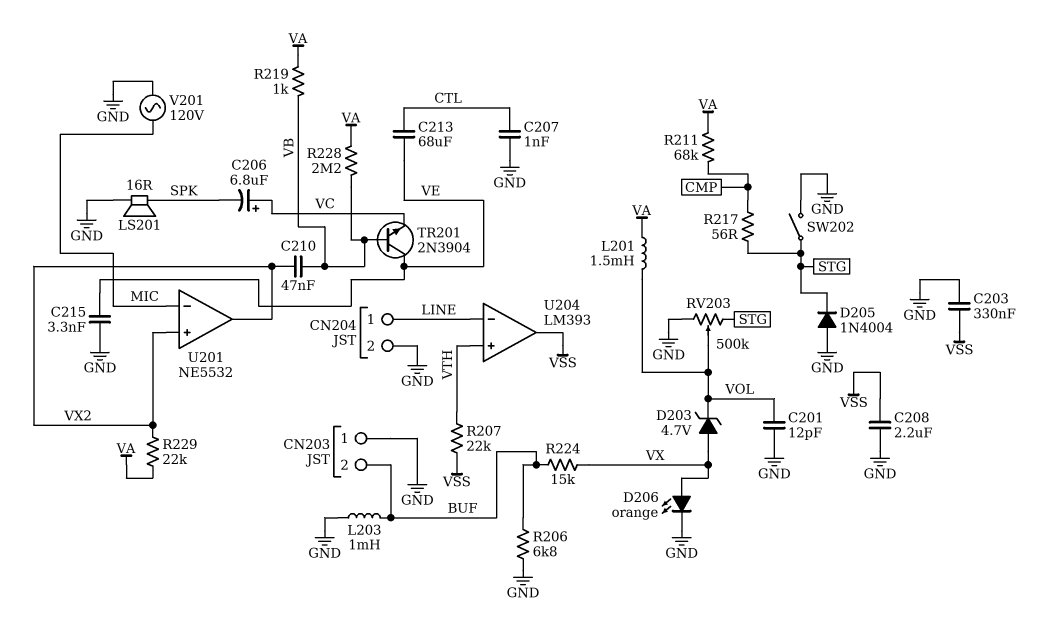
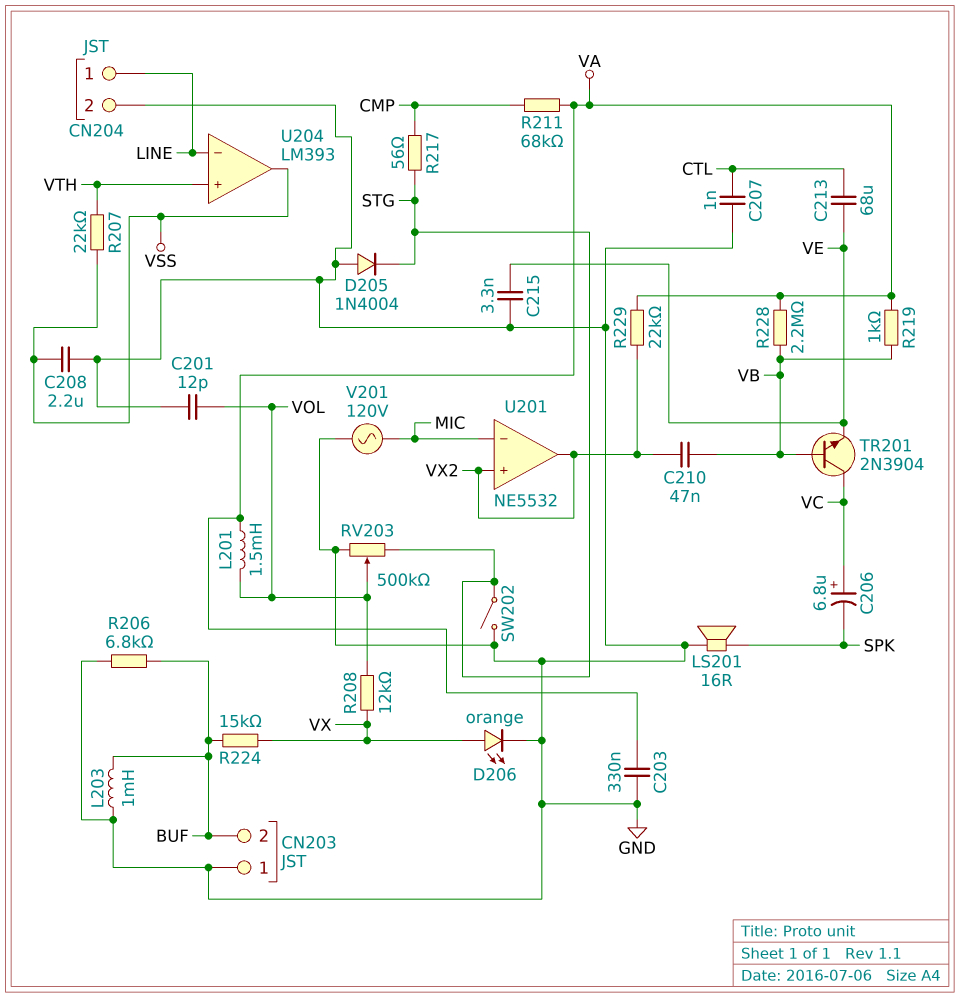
C203: 330nF (GND, VSS) -> 330nF (GND, VA)
D203: zener 4.7V (A VX, K VOL) -> none
R208: none -> 12k (VOL, VX)
TR201: NPN 2N3904 (B VB, C VE, E VC) -> NPN 2N3904 (B VB, C VC, E VE)

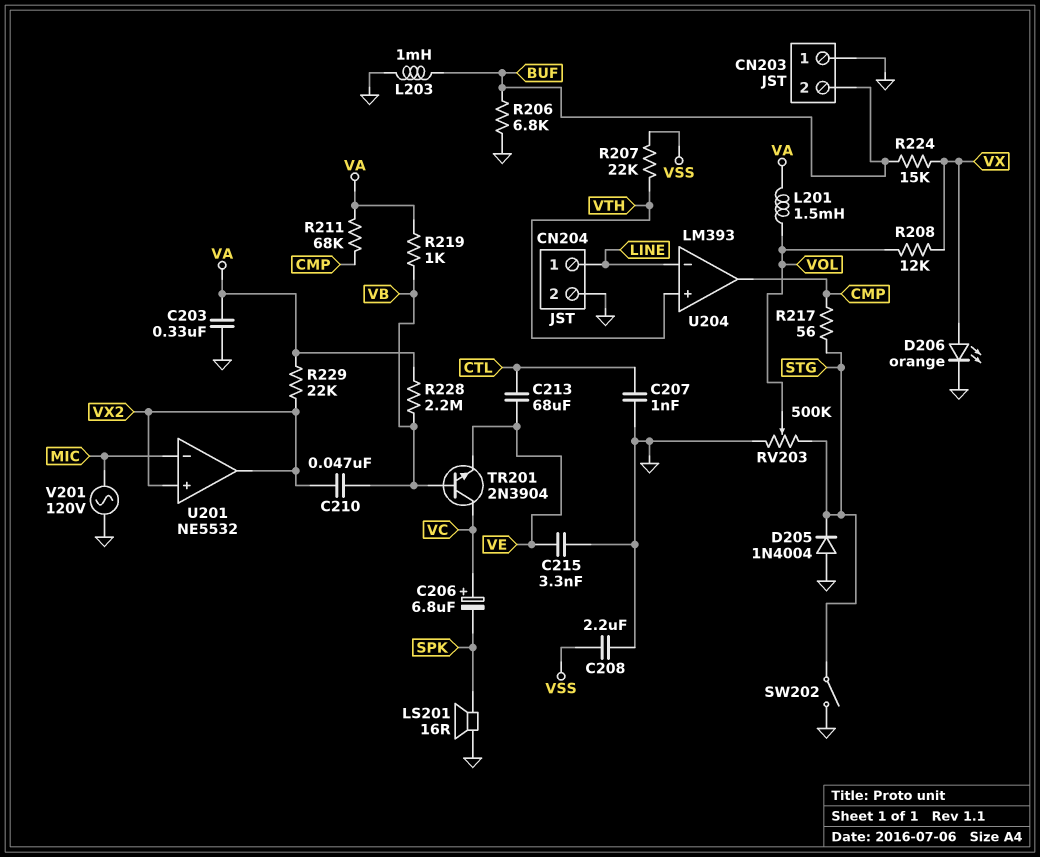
C201: 12pF (GND, VOL) -> none
U204 pin out: VSS -> CMP

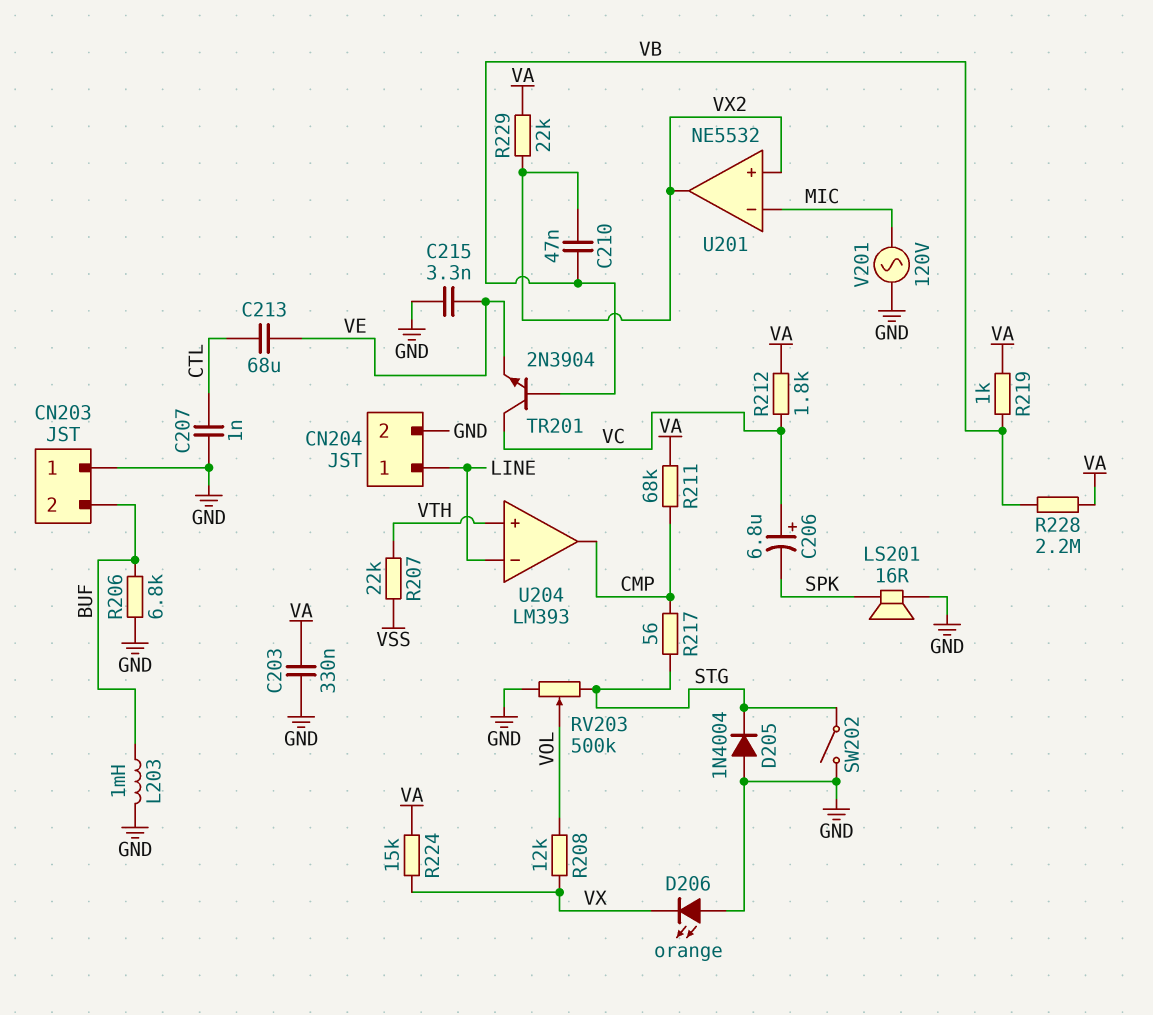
C208: 2.2uF (GND, VSS) -> none
D206: LED orange (A VX, K GND) -> LED orange (A GND, K VX)
L201: 1.5mH (VA, VOL) -> none
R212: none -> 1.8k (VA, VC)
R224: 15k (BUF, VX) -> 15k (VA, VX)

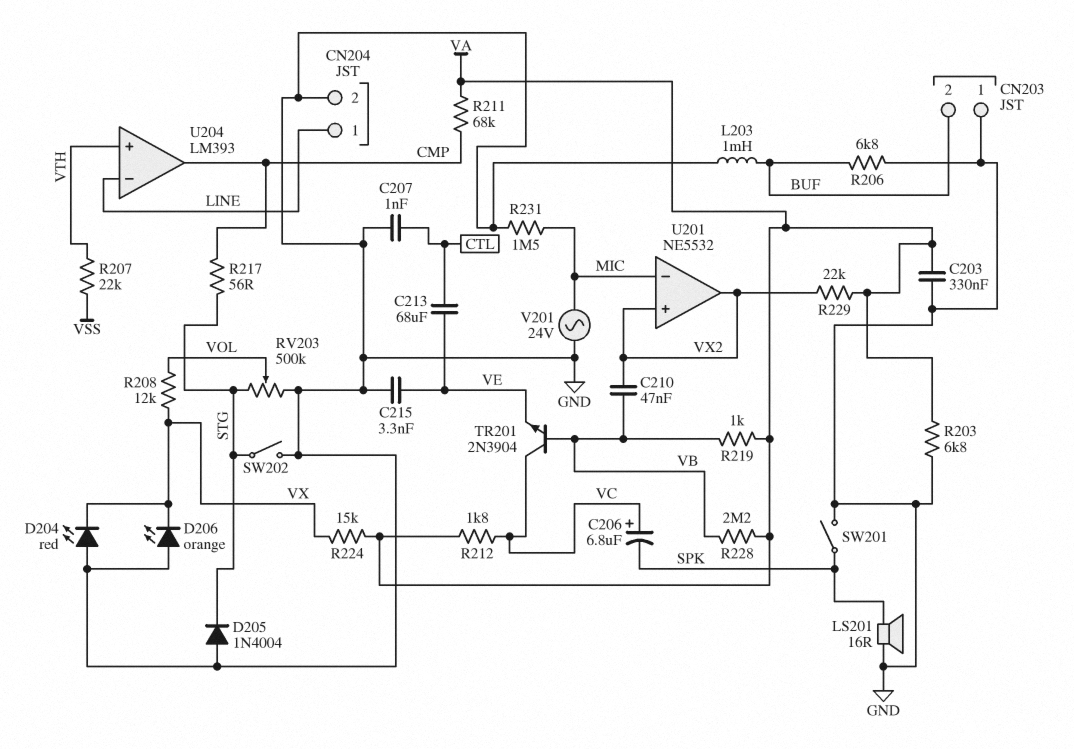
D204: none -> LED red (A GND, K VX)
R203: none -> 6.8k (GND, VA)
R231: none -> 1.5M (GND, MIC)
SW201: none -> switch (GND, SPK)
V201: AC 120V (GND, MIC) -> AC 24V (GND, MIC)

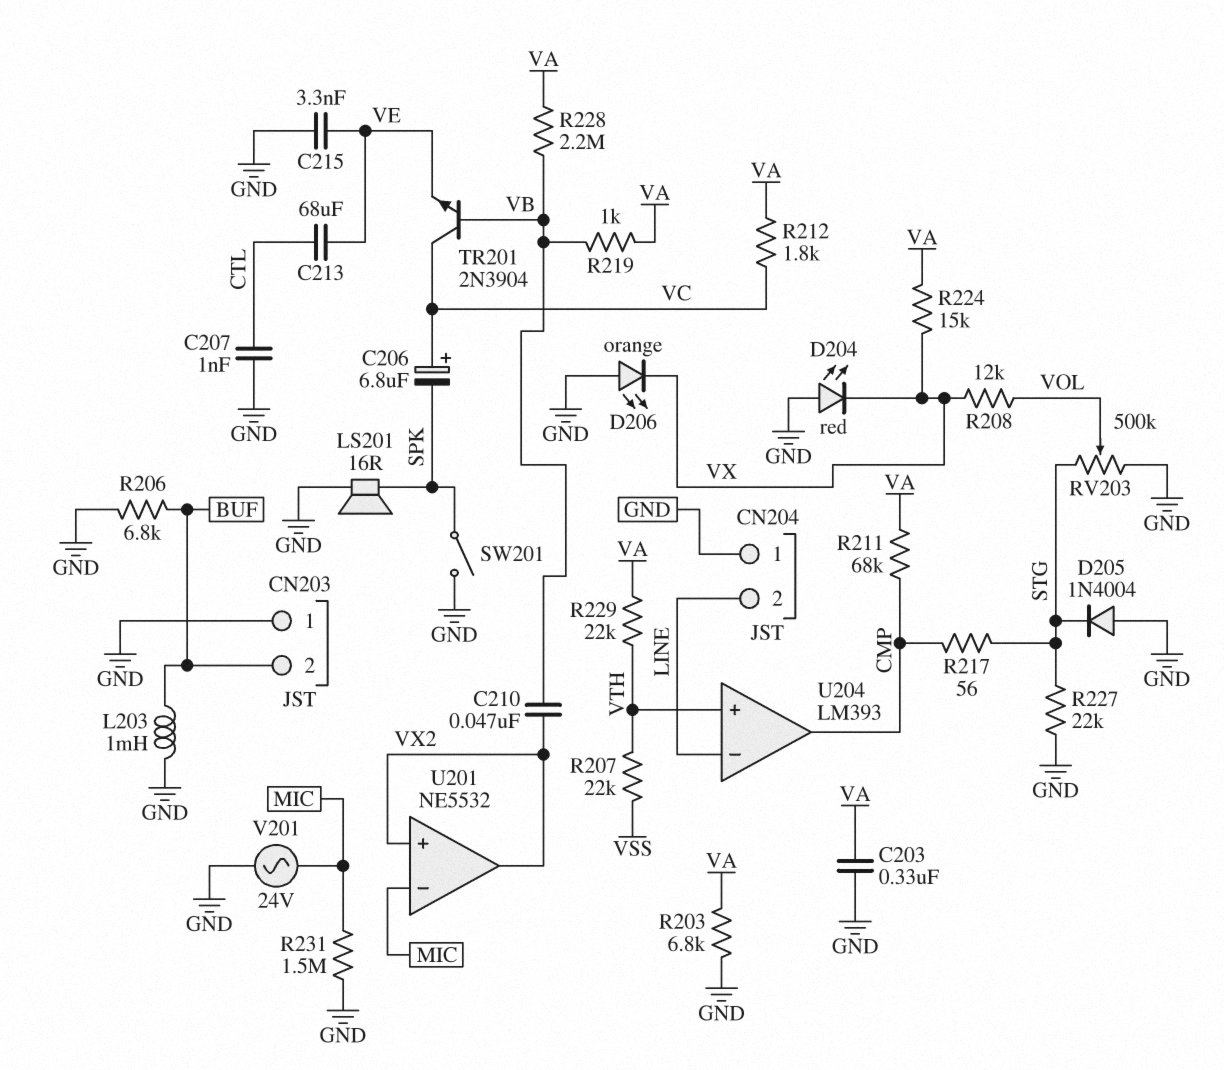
CN204 pin 1: LINE -> GND
CN204 pin 2: GND -> LINE
R227: none -> 22k (GND, STG)
R229: 22k (VA, VX2) -> 22k (VA, VTH)
SW202: switch (GND, STG) -> none

